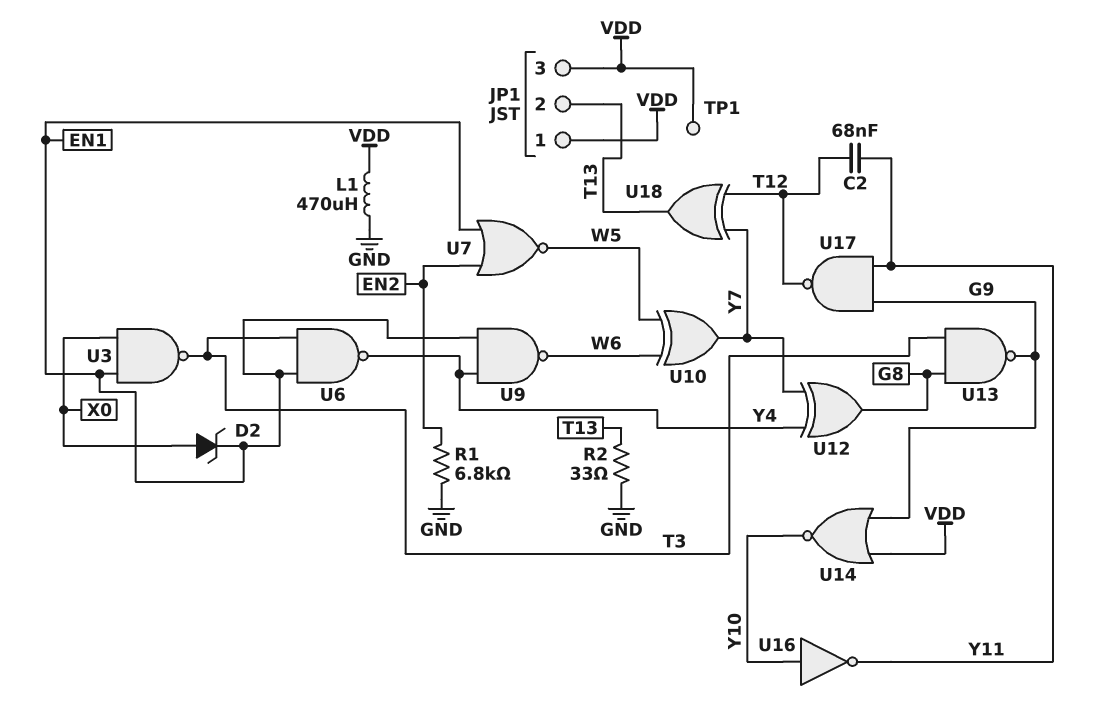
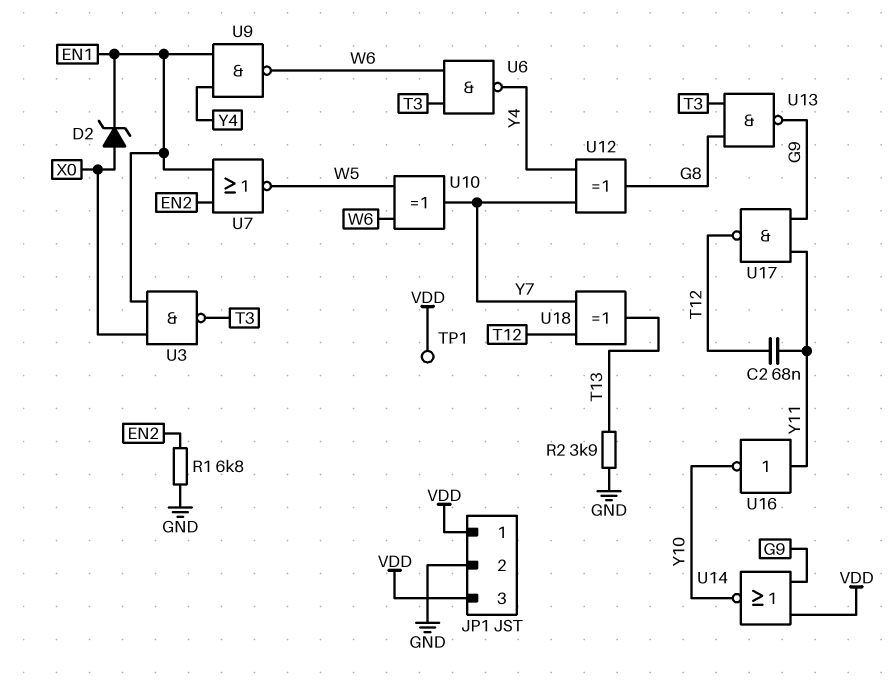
JP1 pin 2: T13 -> GND
L1: 470uH (GND, VDD) -> none
R2: 33 (GND, T13) -> 3.9k (GND, T13)
U6: NAND (in EN1, in T3, out Y4) -> NAND (in T3, in W6, out Y4)
U16: NOT (in Y10, out Y11) -> NOT (in Y11, out Y10)

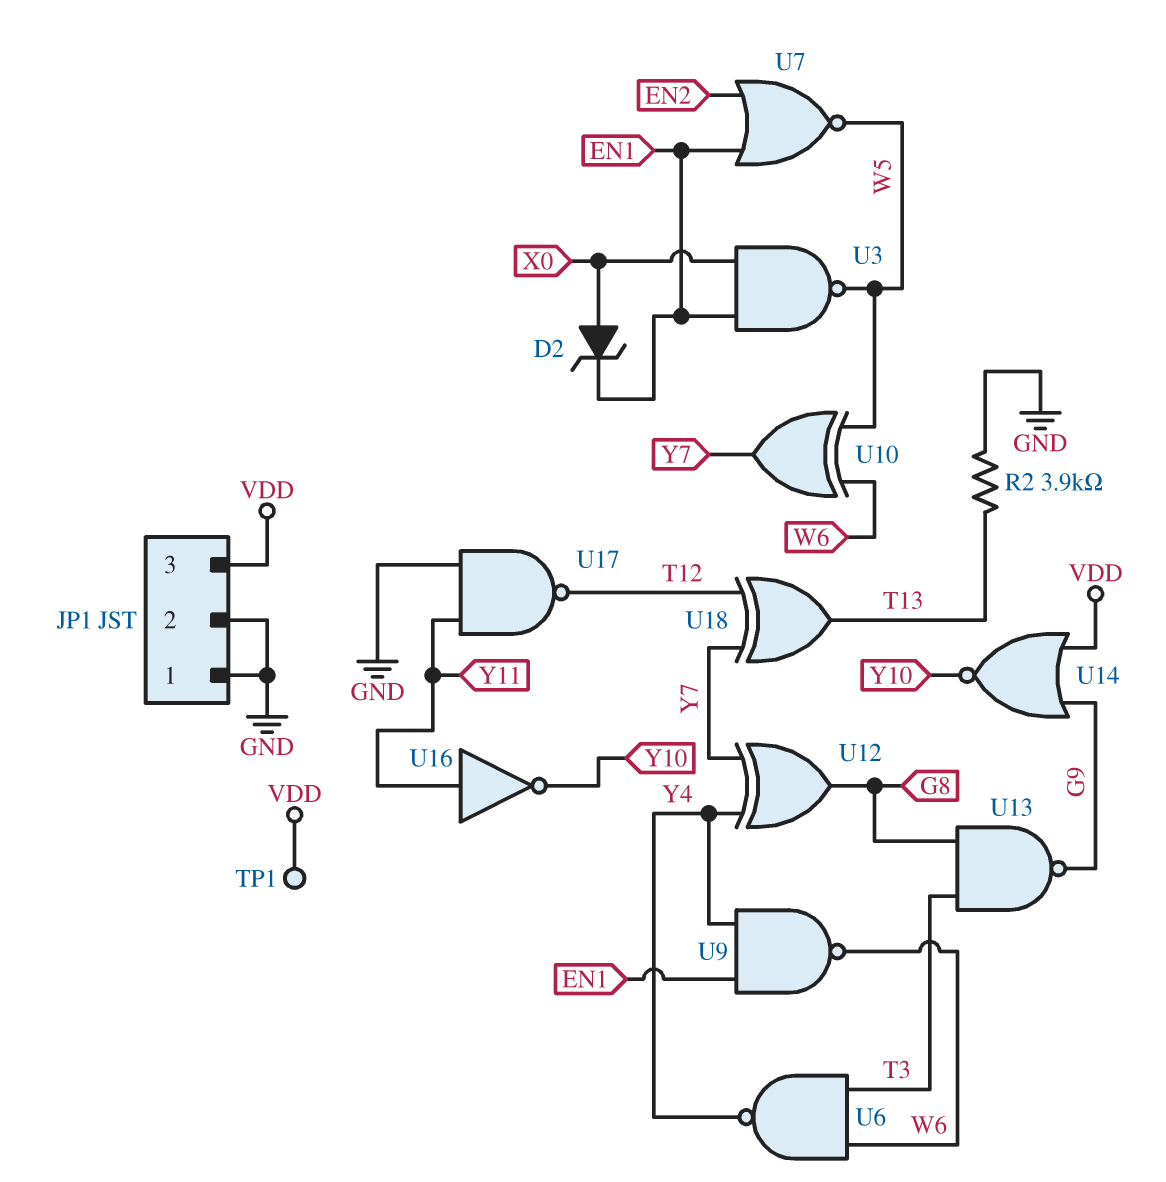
C2: 68nF (T12, Y11) -> none
JP1 pin 1: VDD -> GND
R1: 6.8k (EN2, GND) -> none
U3: NAND (in EN1, in X0, out T3) -> NAND (in EN1, in X0, out W5)
U17: NAND (in G9, in Y11, out T12) -> NAND (in GND, in Y11, out T12)

